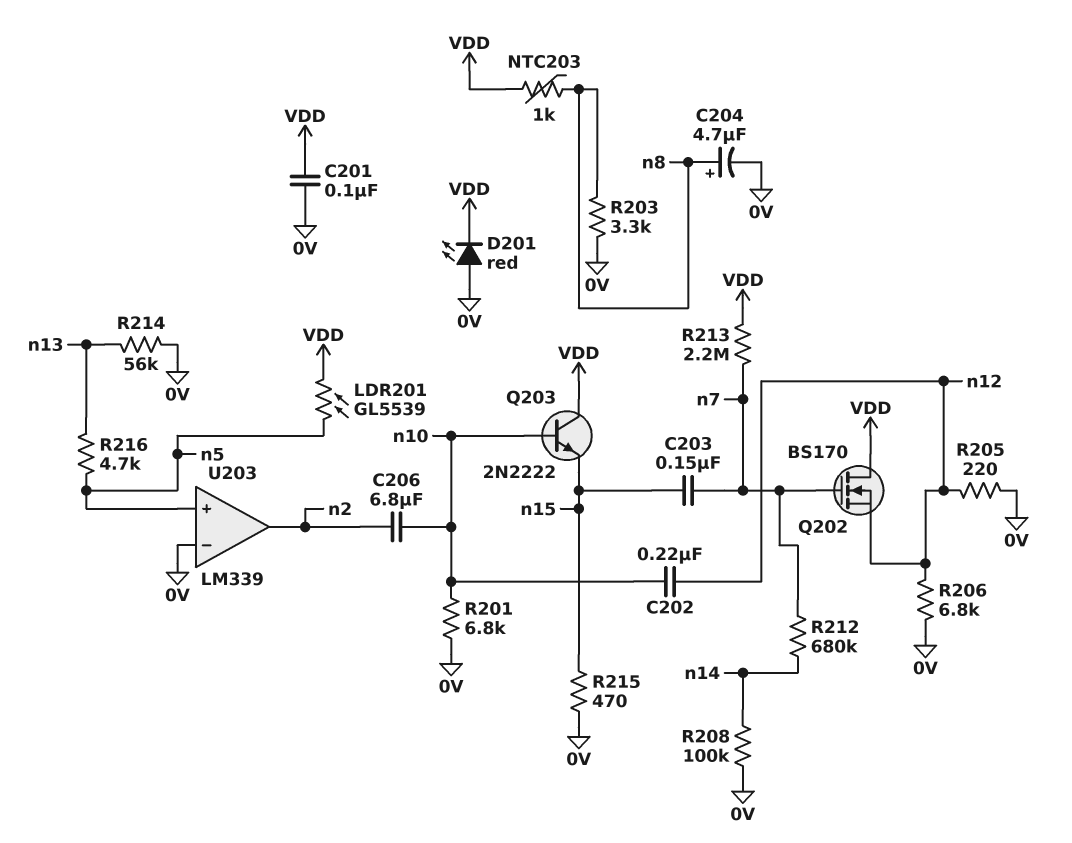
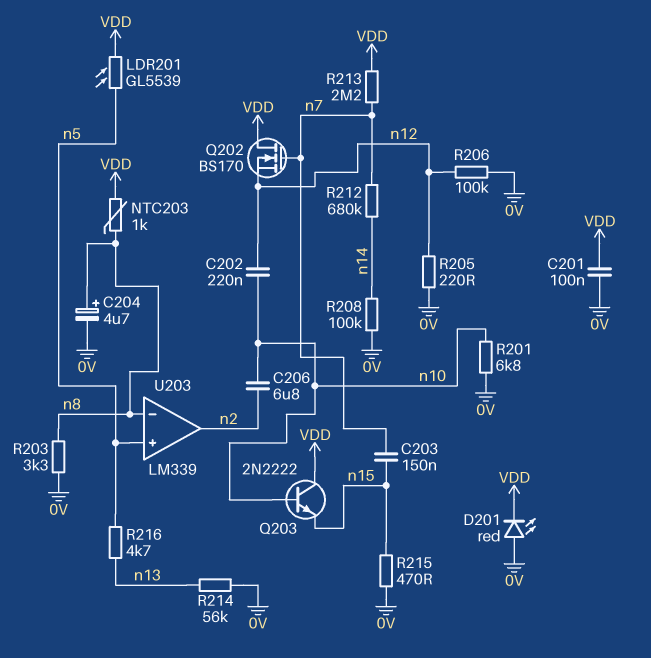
R206: 6.8k (0V, n12) -> 100k (0V, n12)
U203 pin in-: 0V -> n8

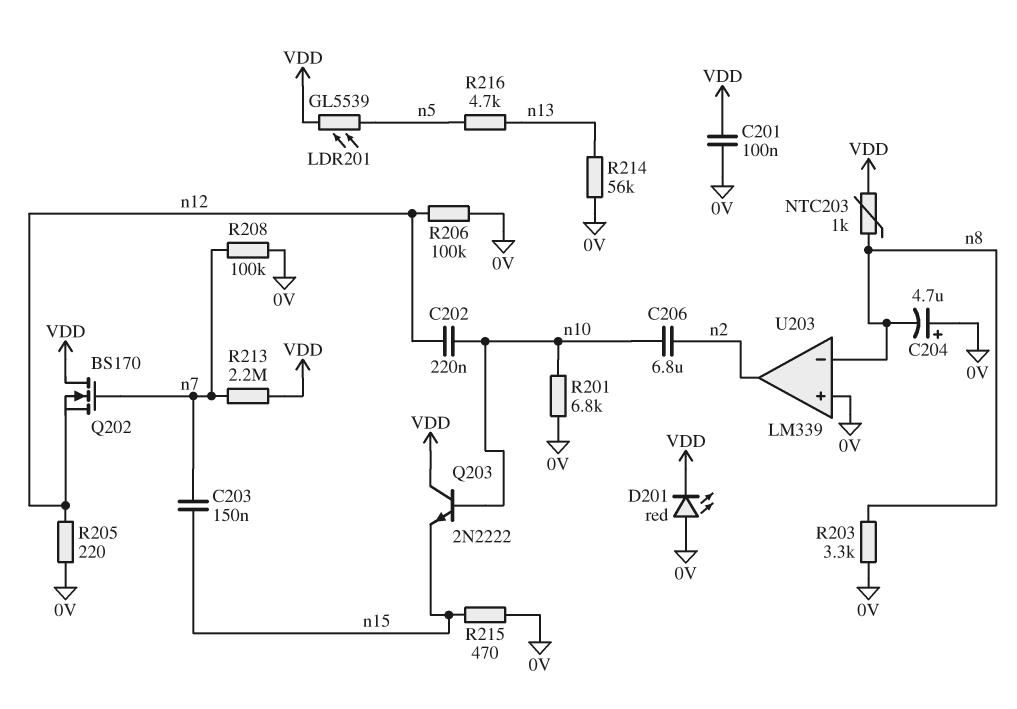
C204: 4.7uF (plus n8, minus 0V) -> 4.7uF (plus 0V, minus n8)
R208: 100k (0V, n14) -> 100k (0V, n7)
R212: 680k (n7, n14) -> none
U203 pin in+: n5 -> 0V

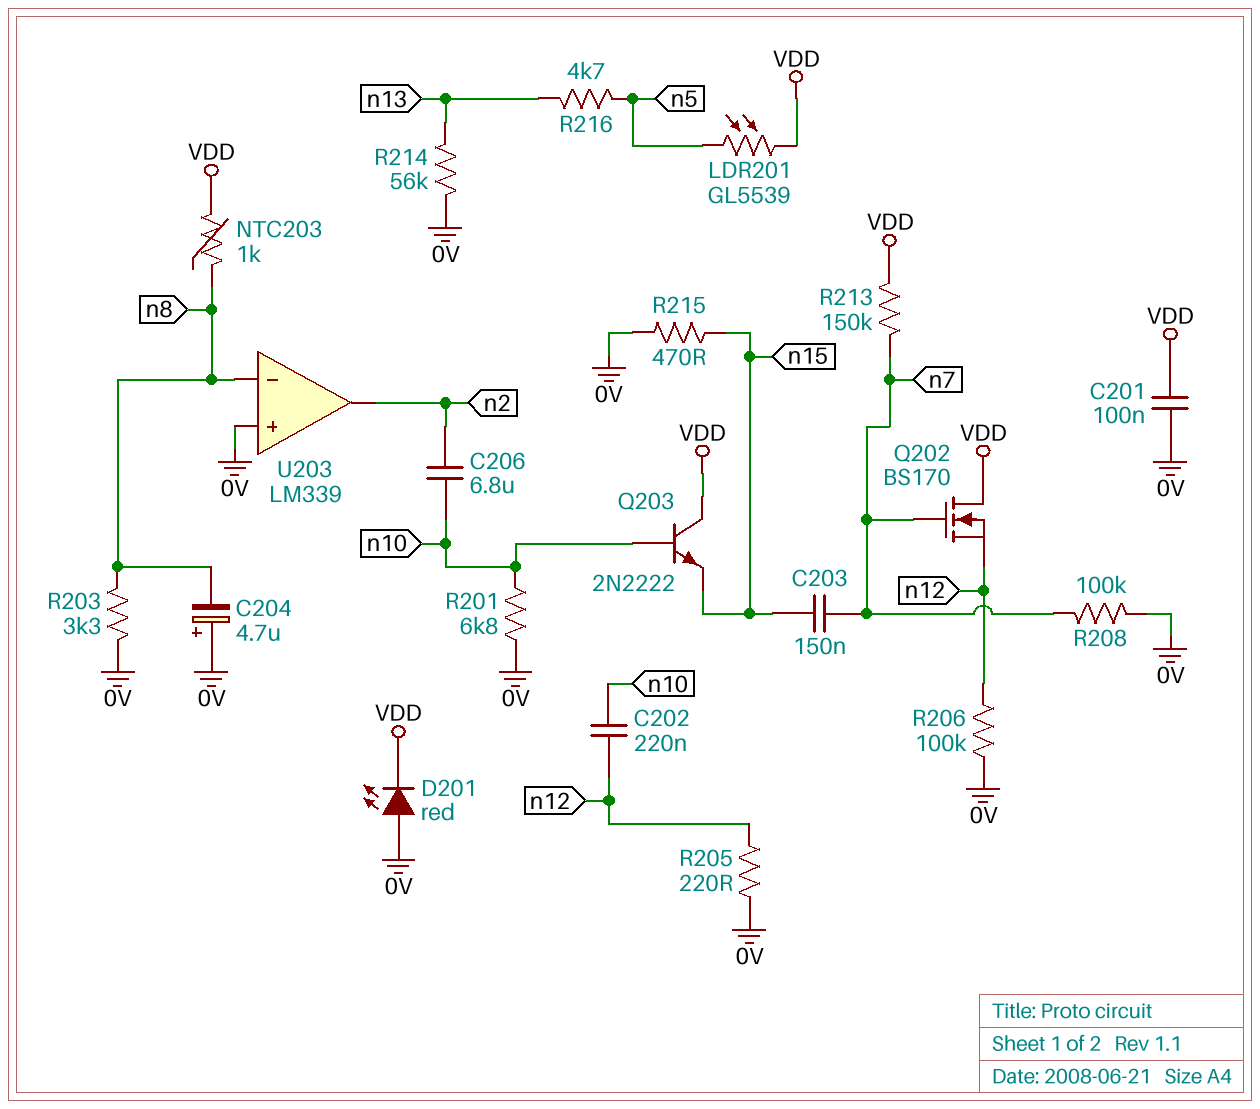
R213: 2.2M (VDD, n7) -> 150k (VDD, n7)

